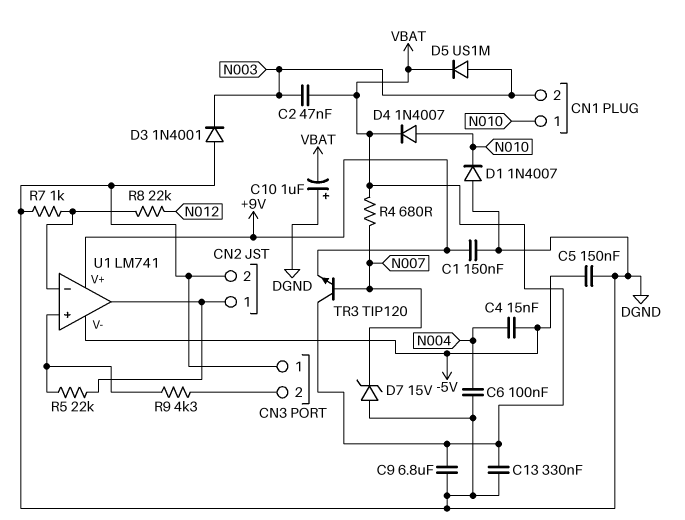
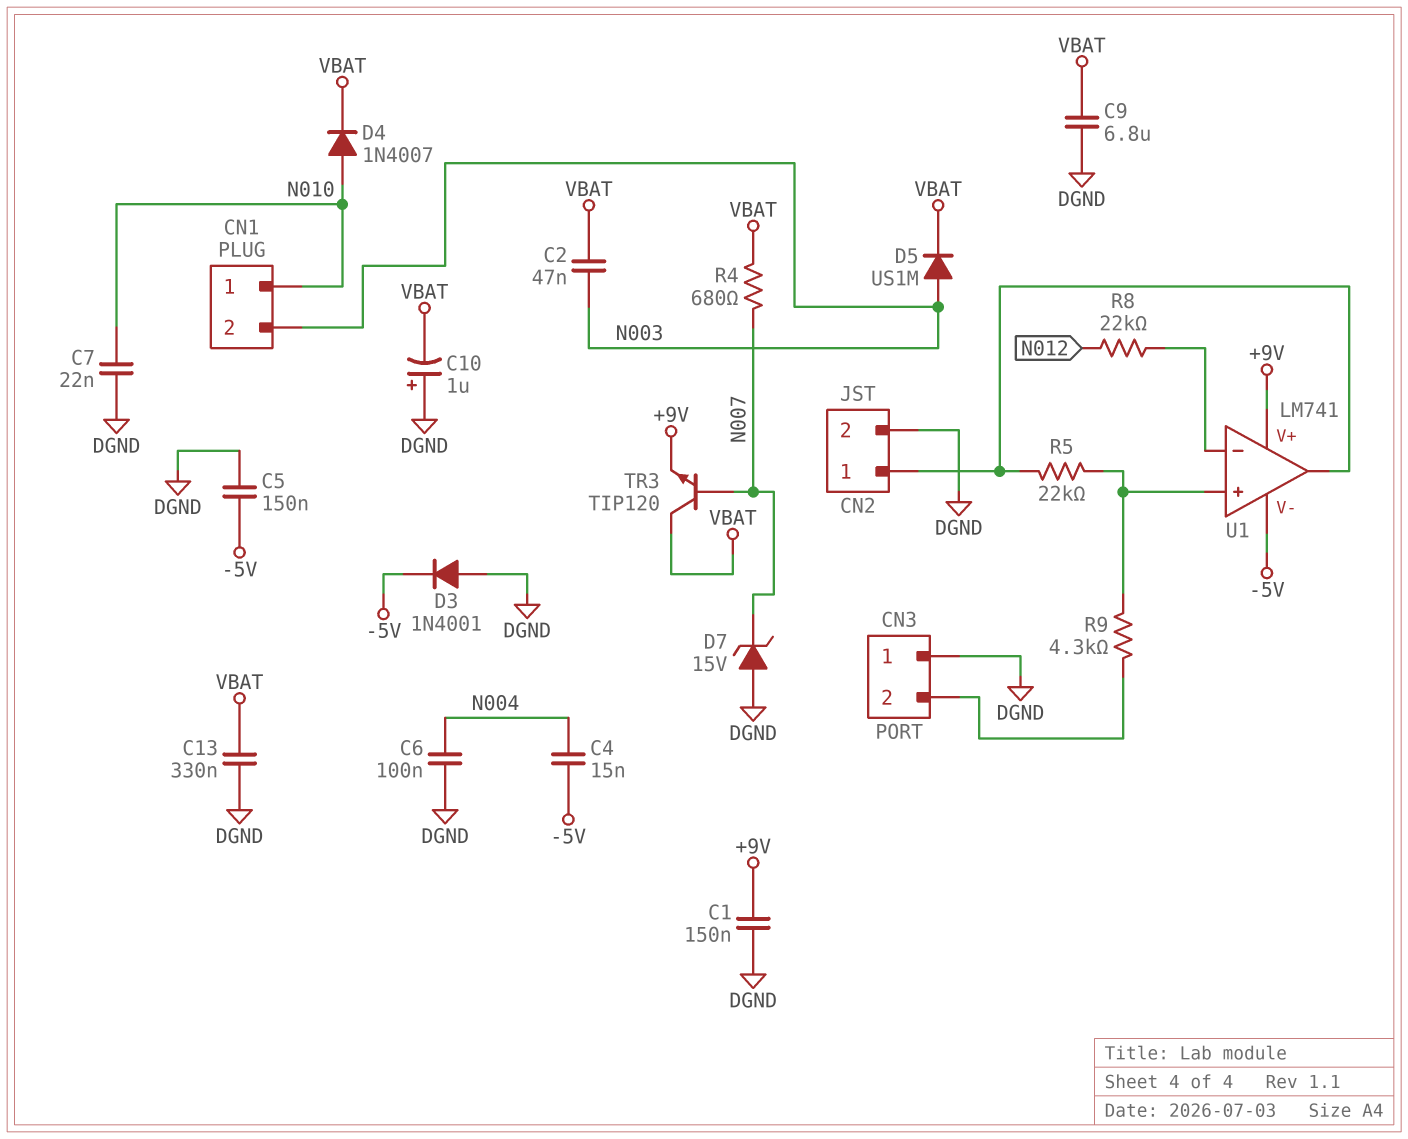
C7: none -> 22nF (DGND, N010)
D1: diode 1N4007 (A DGND, K N010) -> none
D3: diode 1N4001 (A DGND, K N003) -> diode 1N4001 (A DGND, K -5V)
R7: 1k (DGND, U1/in-) -> none

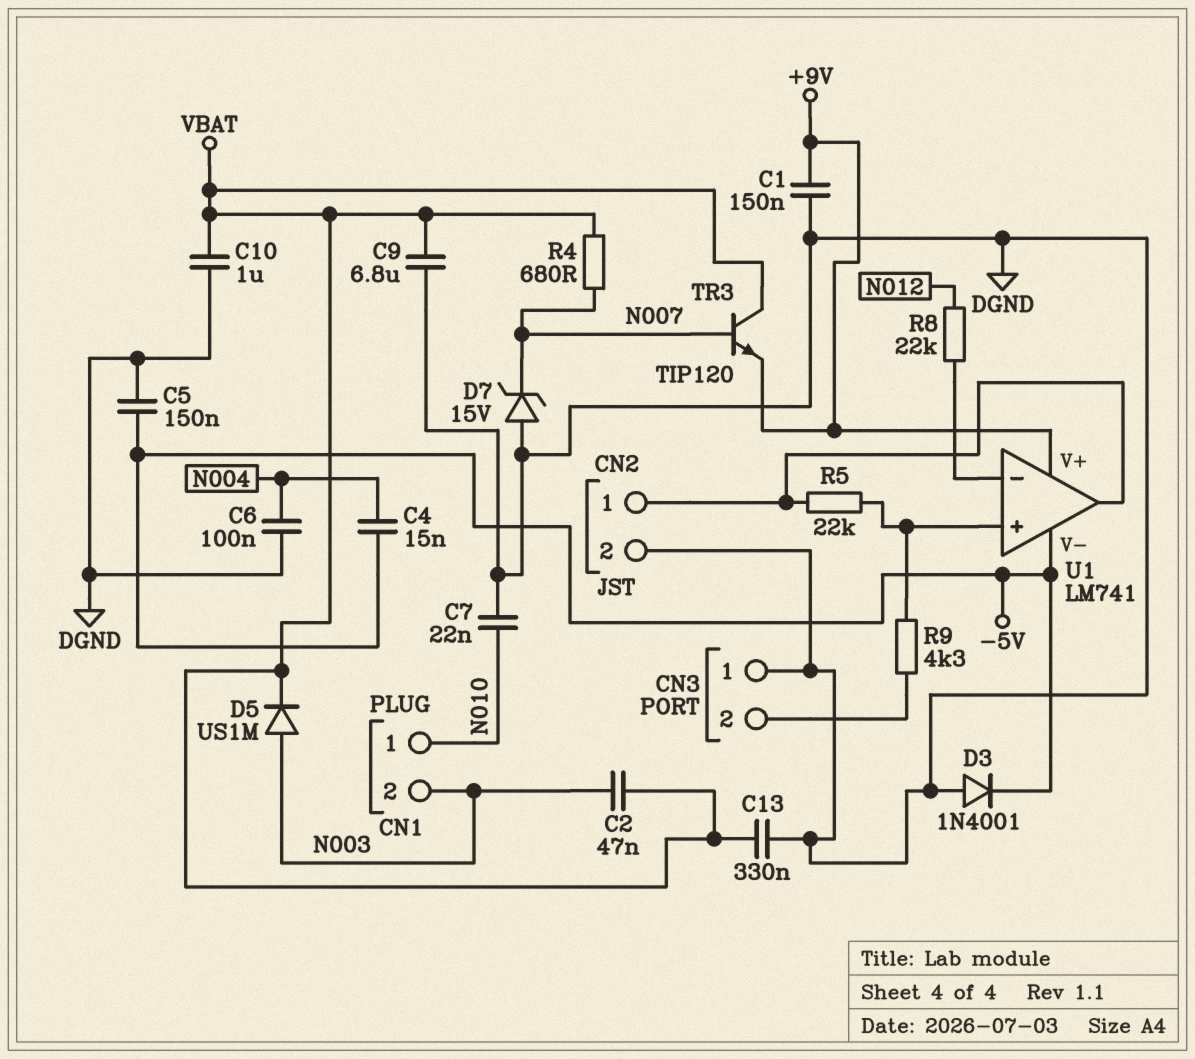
C10: 1uF (plus DGND, minus VBAT) -> 1uF (DGND, VBAT)
D4: diode 1N4007 (A N010, K VBAT) -> none

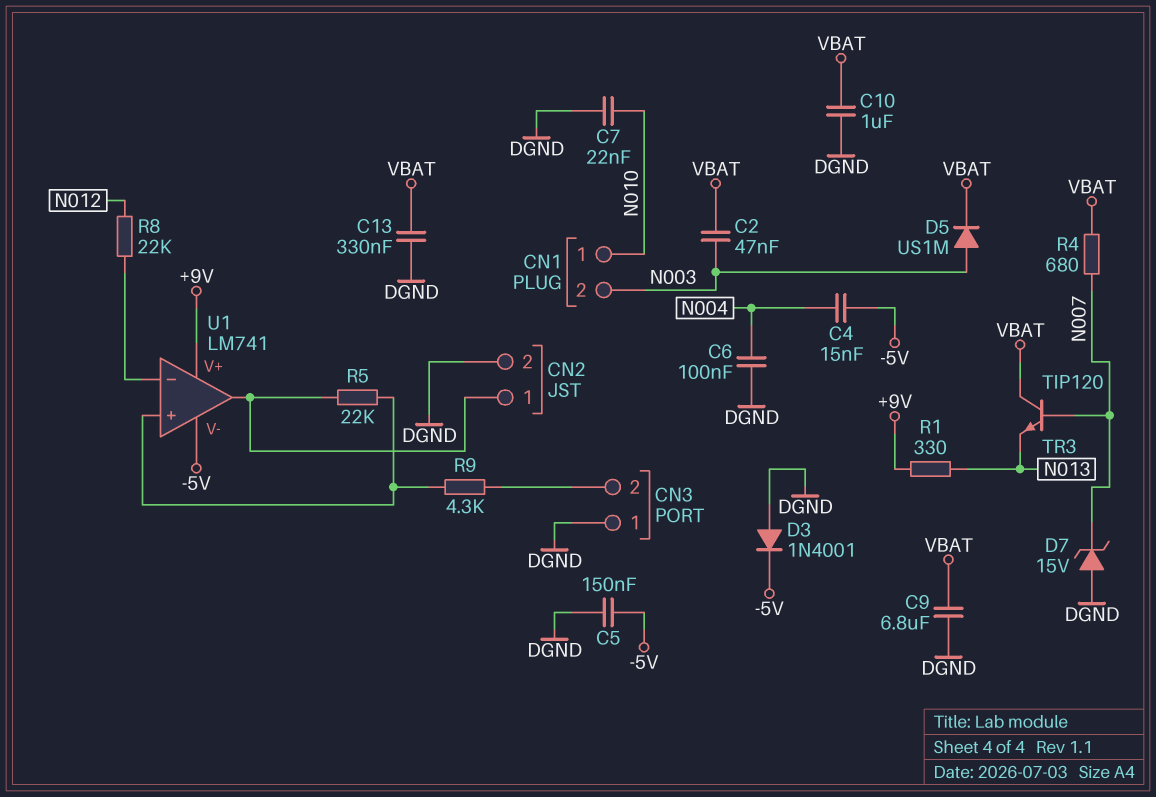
C1: 150nF (+9V, DGND) -> none
R1: none -> 330 (+9V, N013)
TR3: NPN TIP120 (B N007, C VBAT, E +9V) -> NPN TIP120 (B N007, C VBAT, E N013)

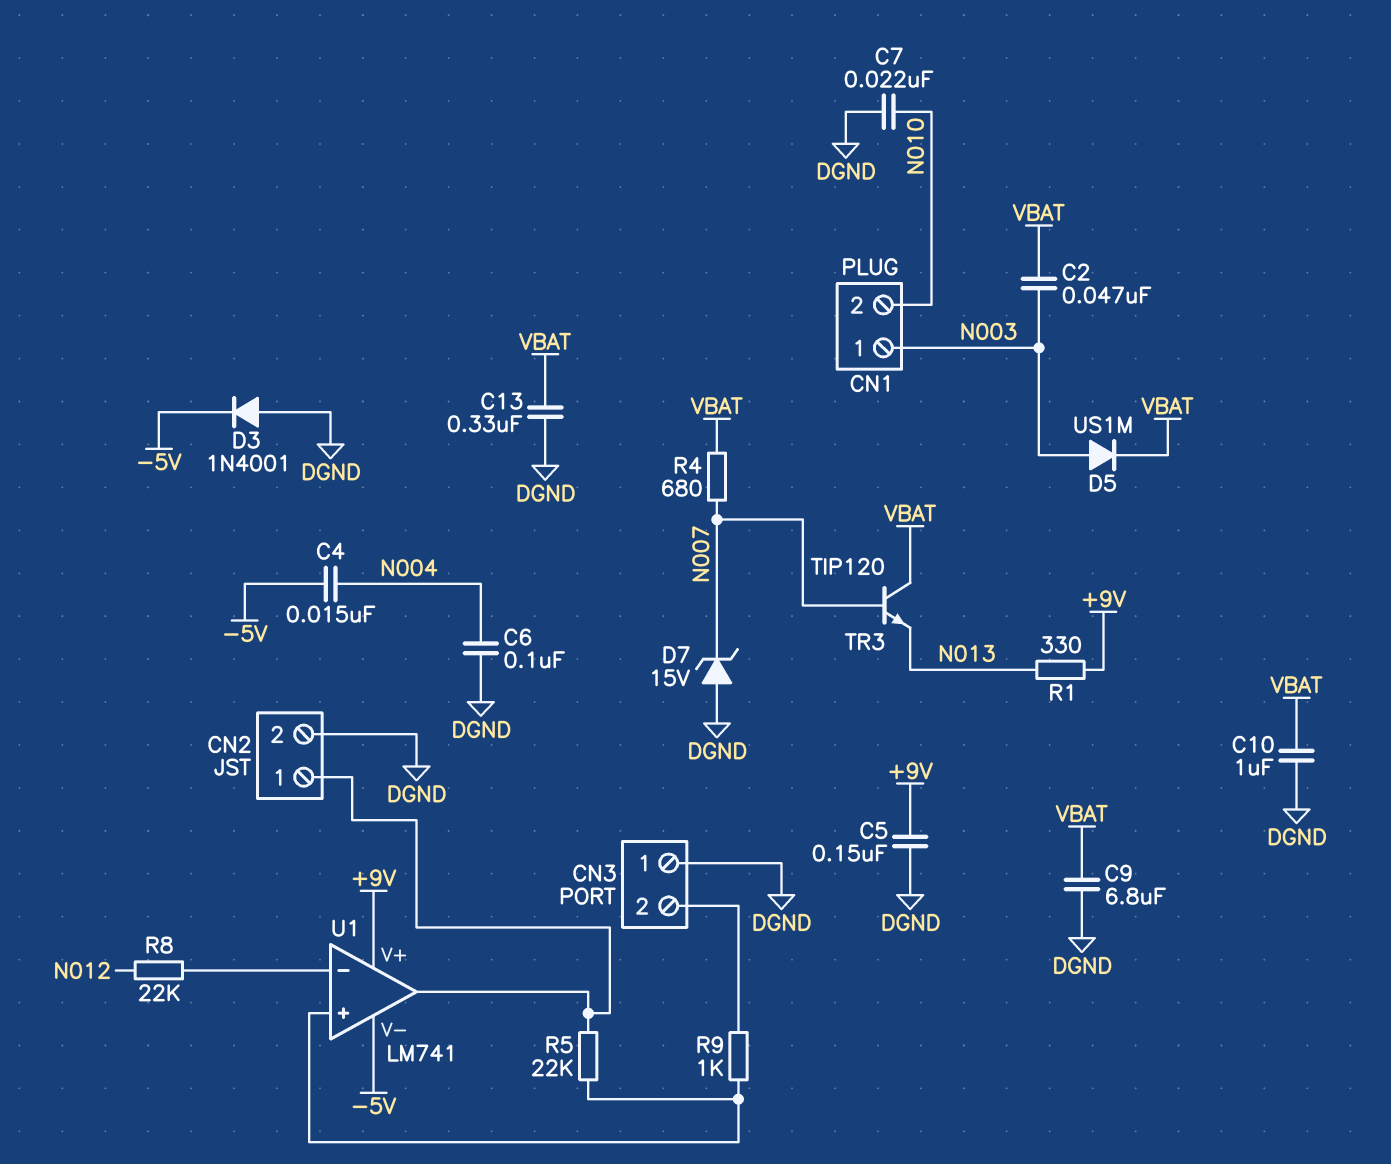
C5: 150nF (-5V, DGND) -> 150nF (+9V, DGND)
CN1 pin 1: N010 -> N003
CN1 pin 2: N003 -> N010
R9: 4.3k (CN3/2, U1/in+) -> 1k (CN3/2, U1/in+)

